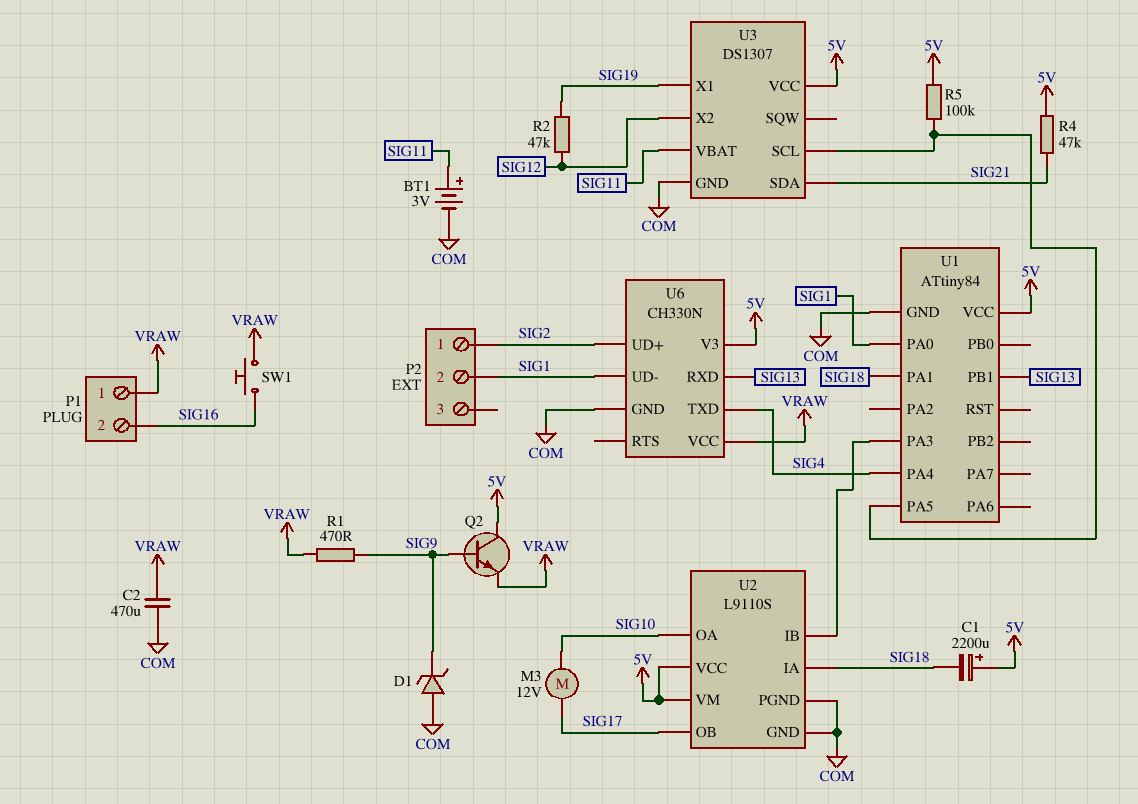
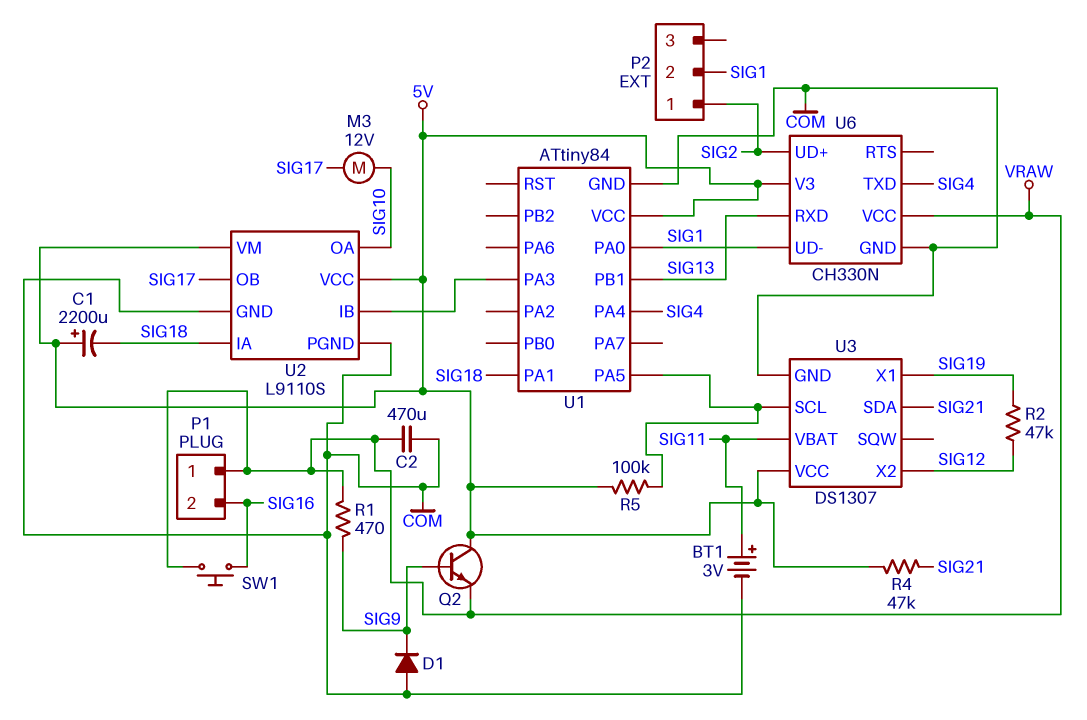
D1: zener (A COM, K SIG9) -> diode (A COM, K SIG9)

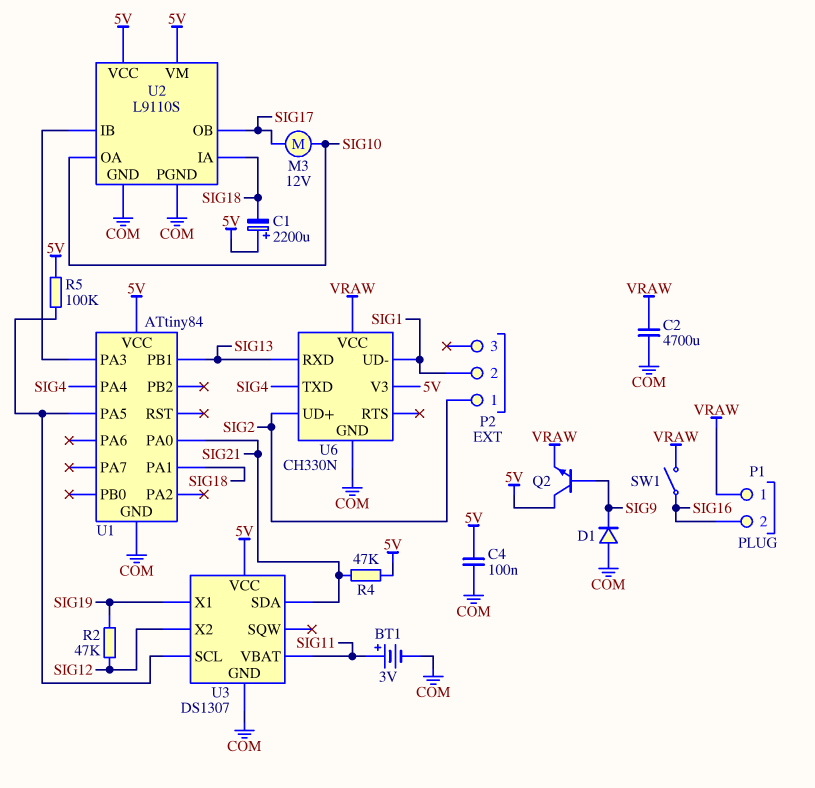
C2: 470uF (COM, VRAW) -> 4700uF (COM, VRAW)
C4: none -> 100nF (5V, COM)
R1: 470 (SIG9, VRAW) -> none
SW1: button (SIG16, VRAW) -> switch (SIG16, VRAW)
U1 pin PA0: SIG1 -> SIG21

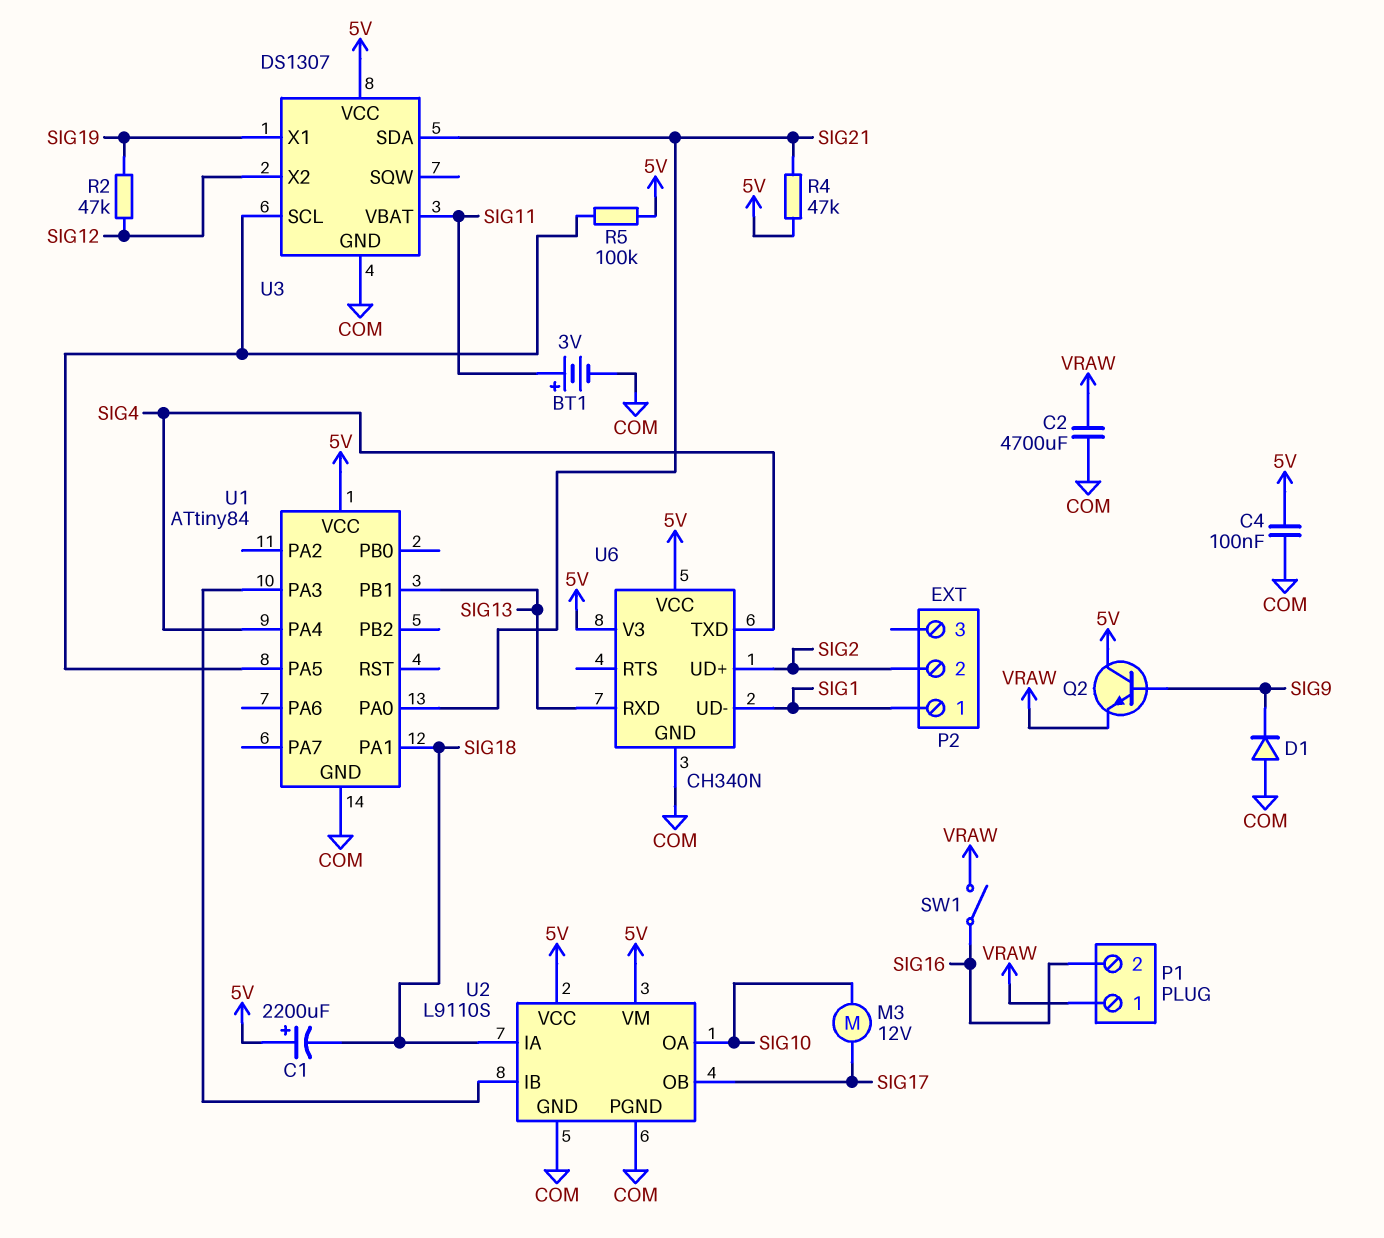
P2 pin 1: SIG2 -> SIG1
P2 pin 2: SIG1 -> SIG2
U6: CH330N -> CH340N
U6 pin VCC: VRAW -> 5V

